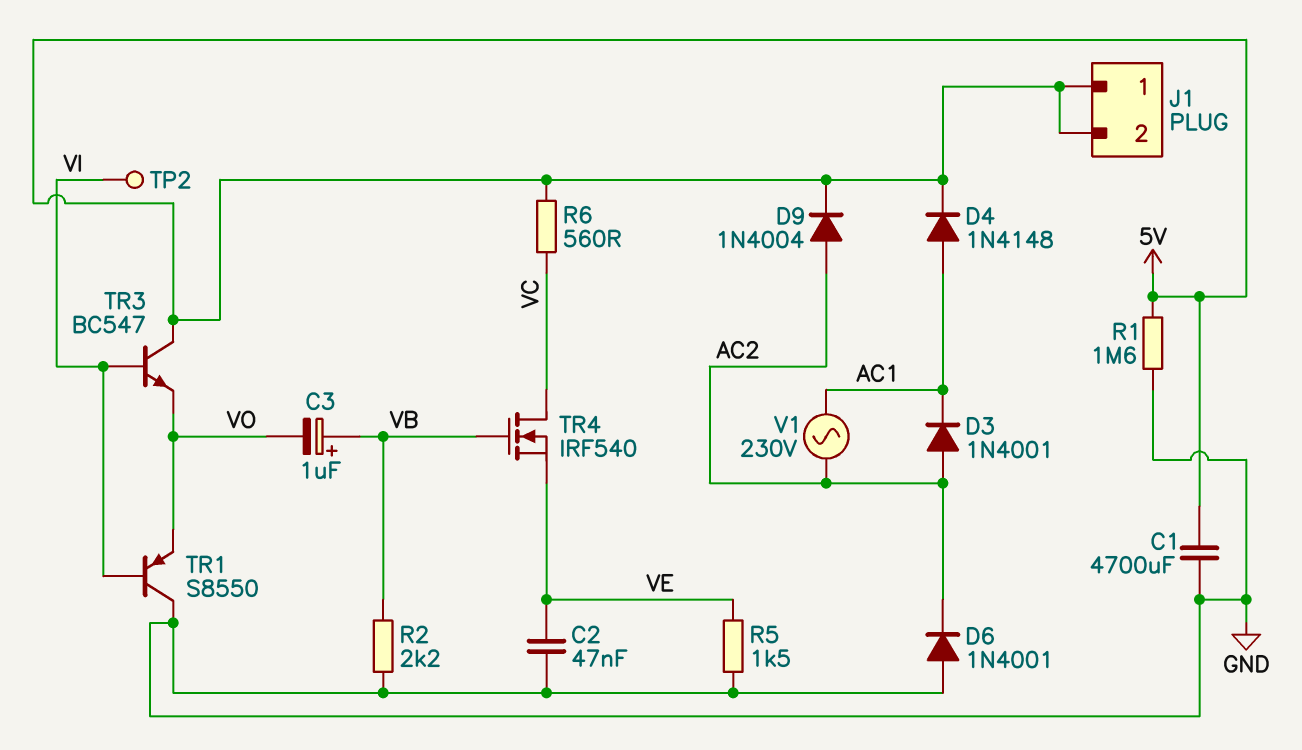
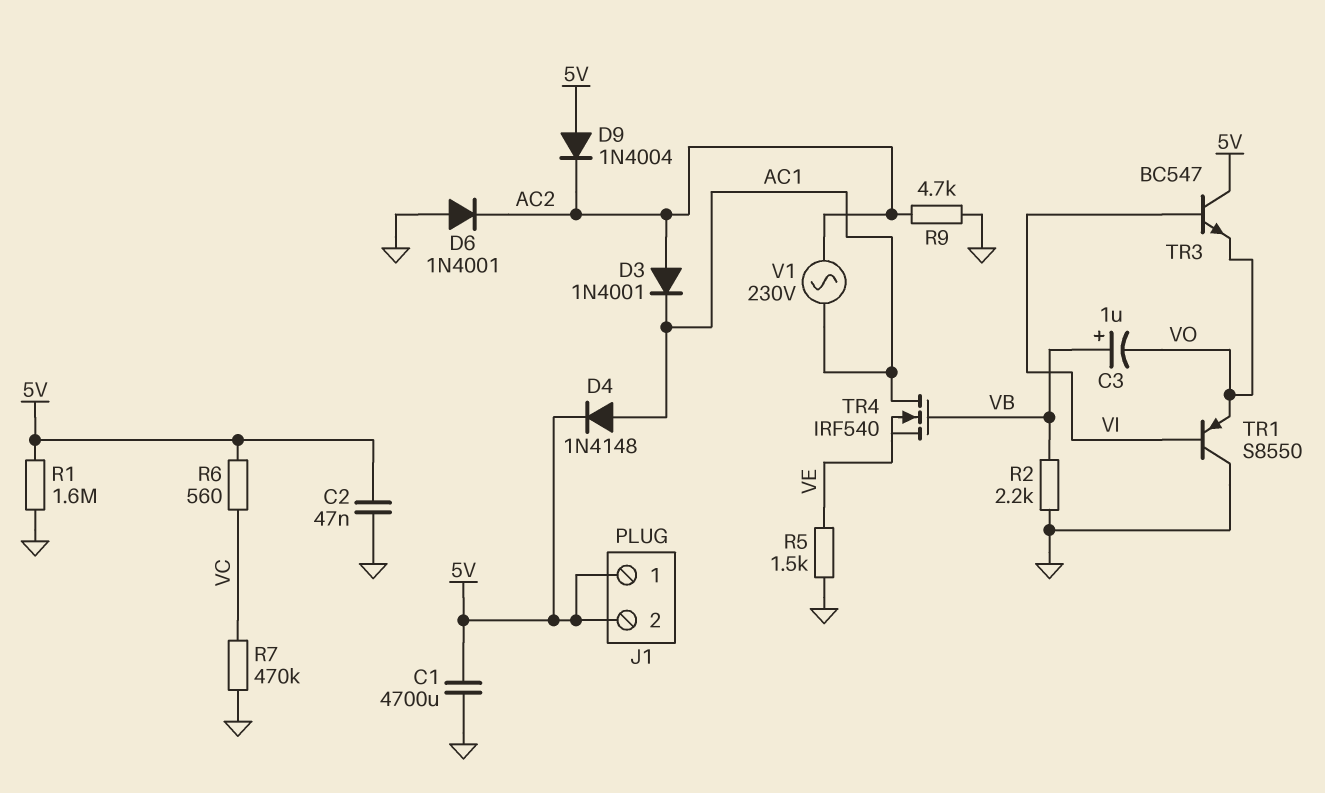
C2: 47nF (GND, VE) -> 47nF (5V, GND)
D9: diode 1N4004 (A AC2, K 5V) -> diode 1N4004 (A 5V, K AC2)
R7: none -> 470k (GND, VC)
R9: none -> 4.7k (AC2, GND)
TP2: test point (VI) -> none
TR4: NMOS IRF540 (G VB, D VC, S VE) -> NMOS IRF540 (G VB, D AC1, S VE)

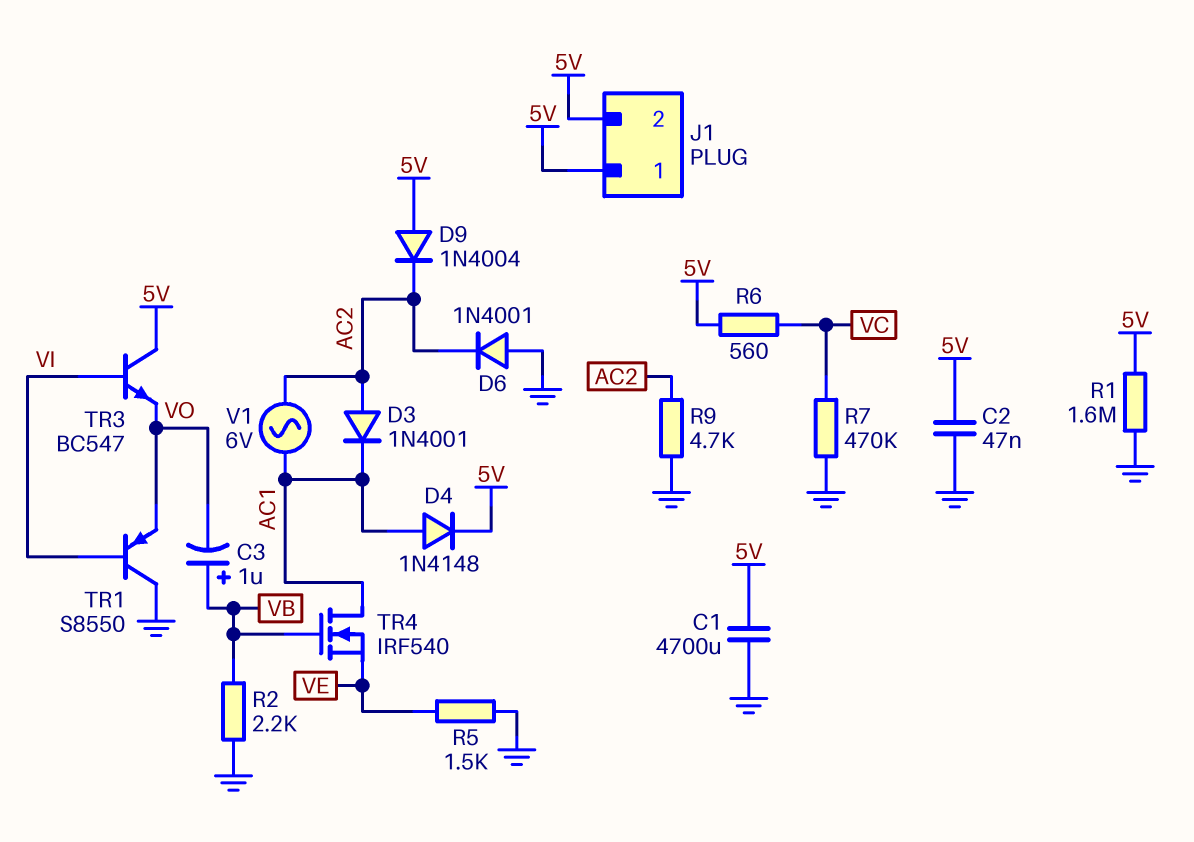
V1: AC 230V (AC1, AC2) -> AC 6V (AC1, AC2)

